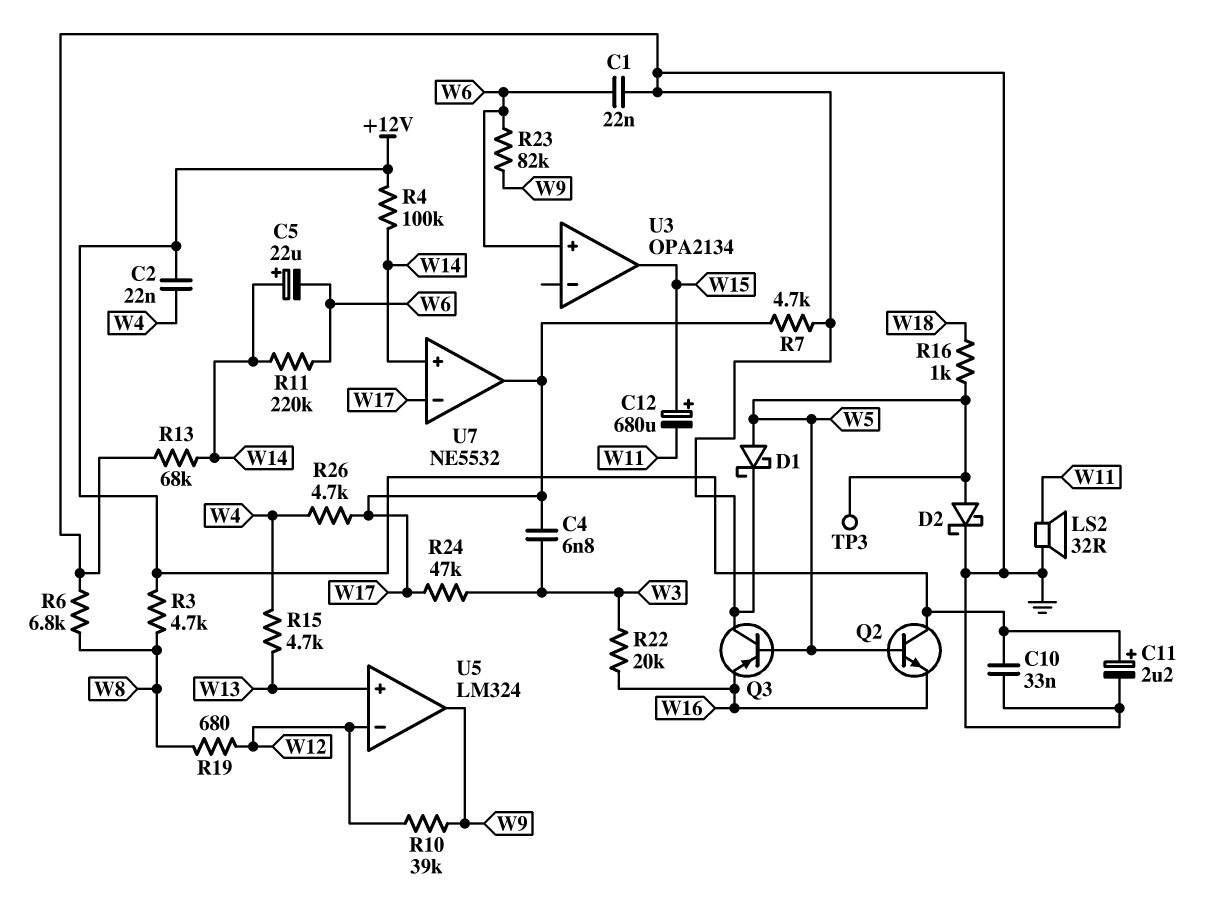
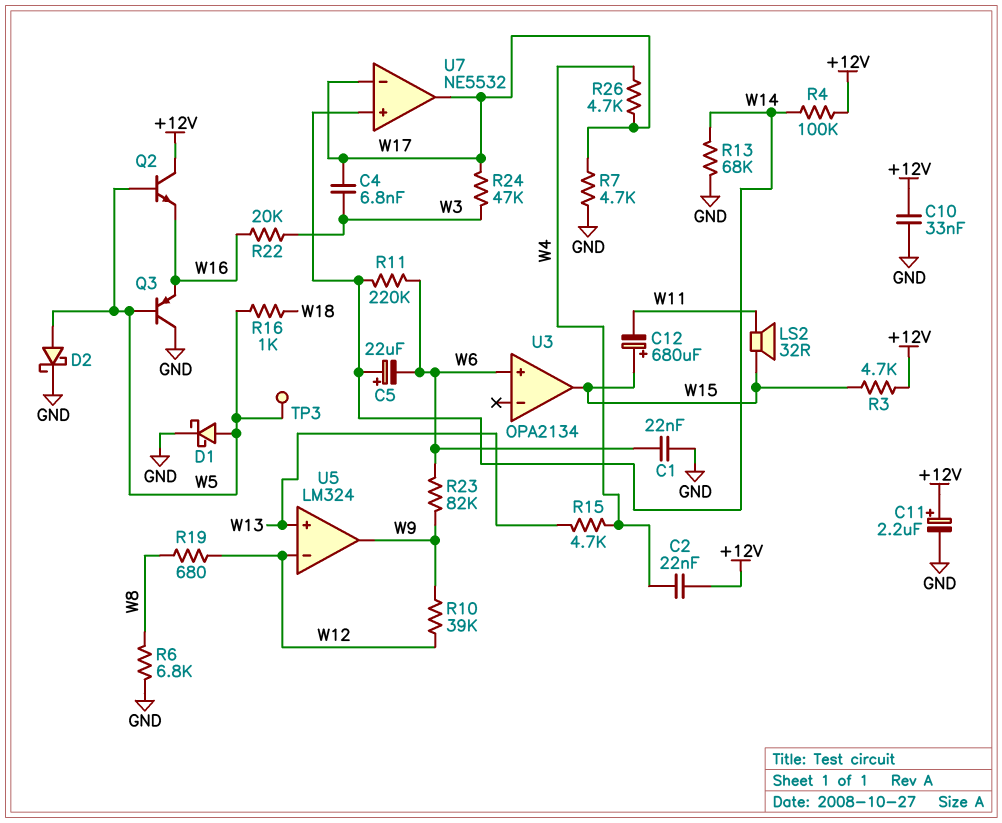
LS2: speaker 32R (GND, W11) -> speaker 32R (W11, W15)
R3: 4.7k (+12V, W8) -> 4.7k (+12V, W15)

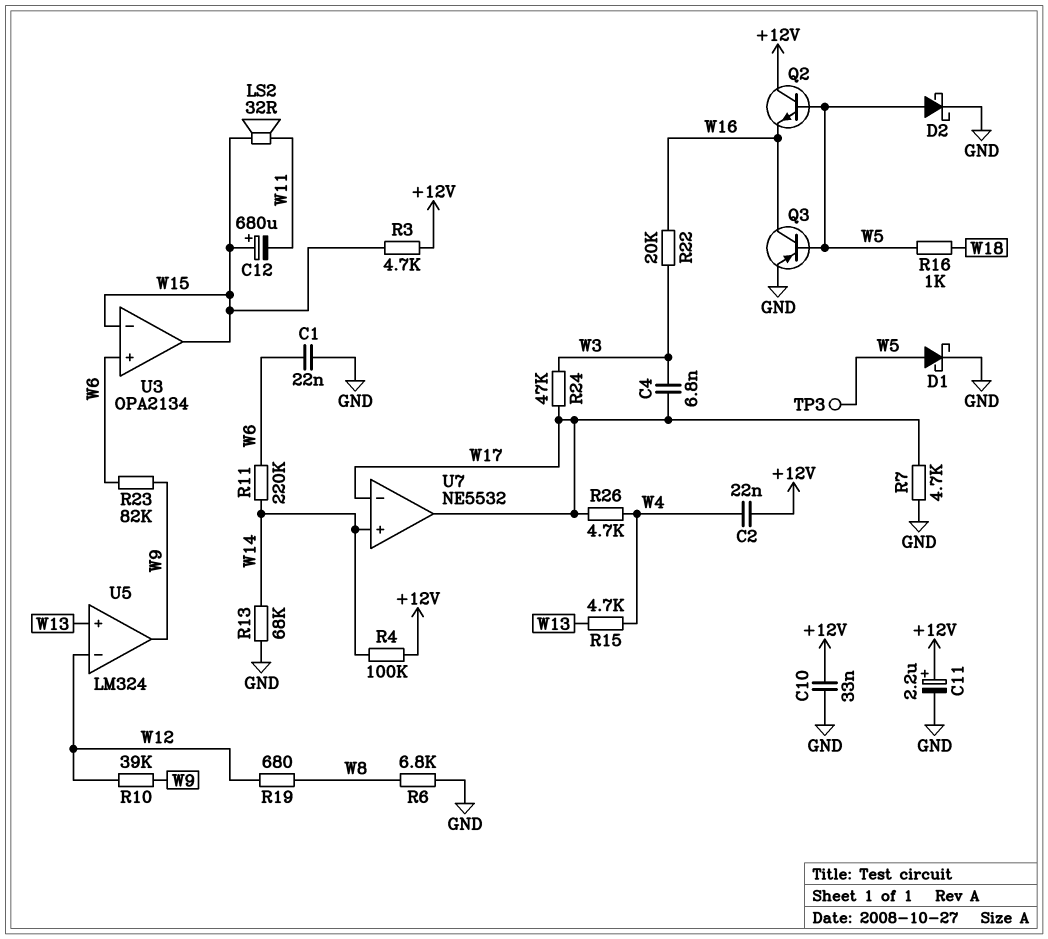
C5: 22uF (plus W14, minus W6) -> none
Q3: PNP (B W5, C GND, E W16) -> PNP (B W5, C W16, E GND)
U3 pin in-: none -> W15

